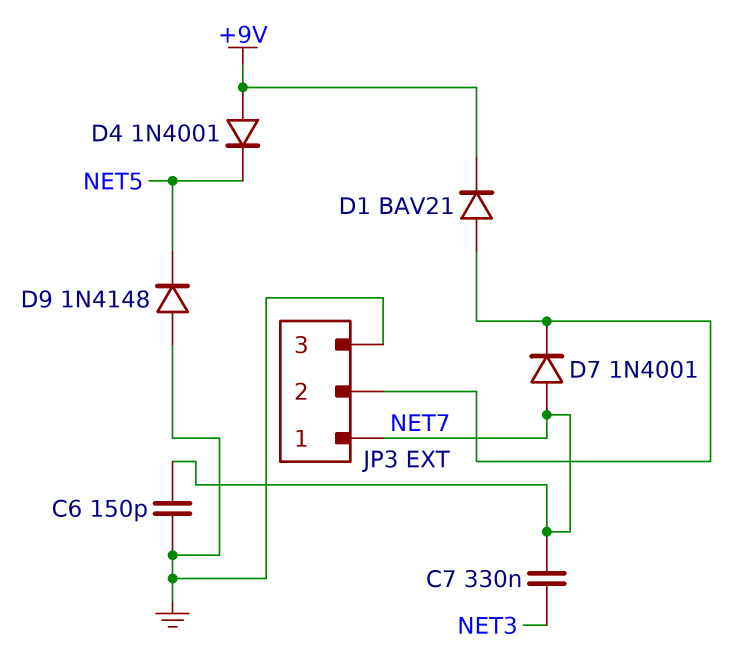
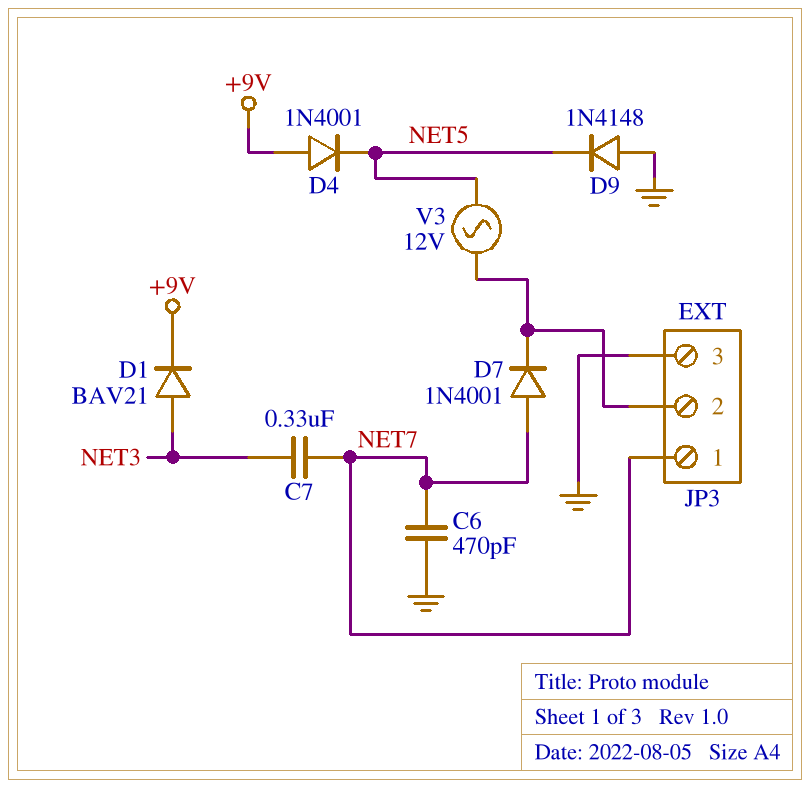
C6: 150pF (GND, NET7) -> 470pF (GND, NET7)
D1: diode BAV21 (A JP3/2, K +9V) -> diode BAV21 (A NET3, K +9V)
V3: none -> AC 12V (JP3/2, NET5)

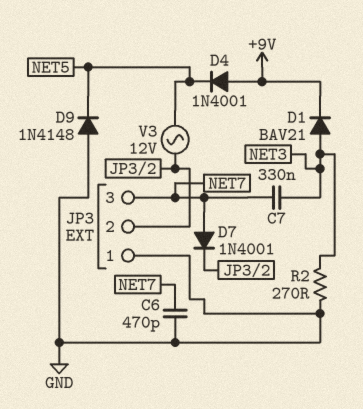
JP3 pin 1: NET7 -> GND
JP3 pin 3: GND -> NET7
R2: none -> 270 (GND, NET3)

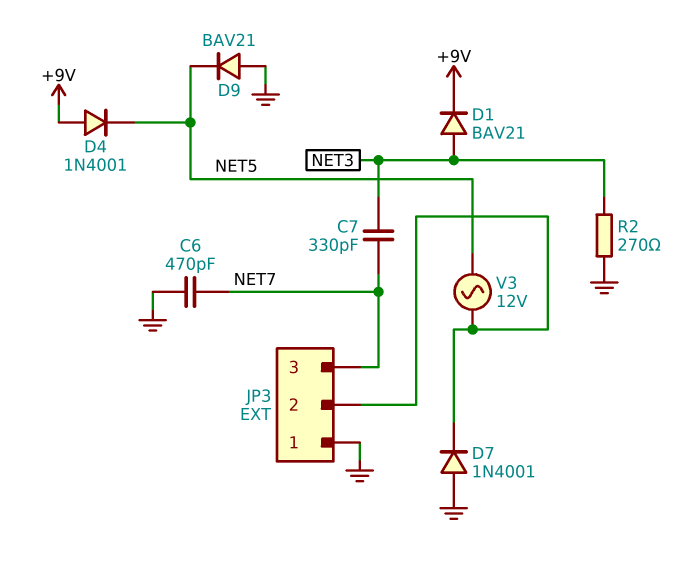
C7: 330nF (NET3, NET7) -> 330pF (NET3, NET7)
D7: diode 1N4001 (A NET7, K JP3/2) -> diode 1N4001 (A GND, K JP3/2)
D9: diode 1N4148 (A GND, K NET5) -> diode BAV21 (A GND, K NET5)

